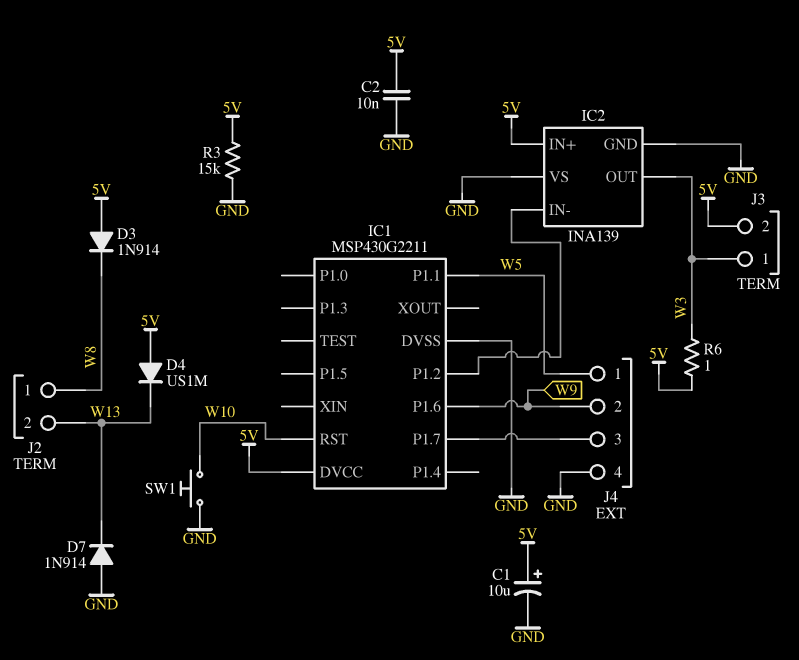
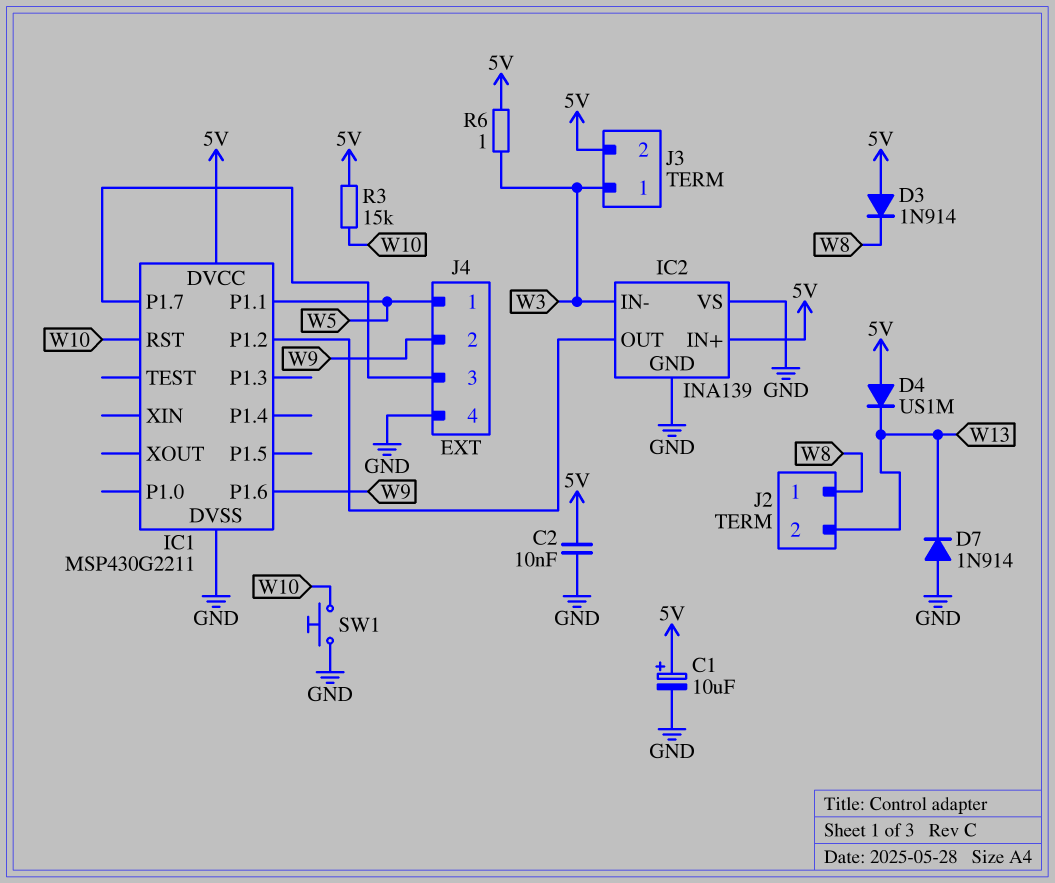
IC2 pin IN-: IC1/P1.2 -> W3
IC2 pin OUT: W3 -> IC1/P1.2
R3: 15k (5V, GND) -> 15k (5V, W10)

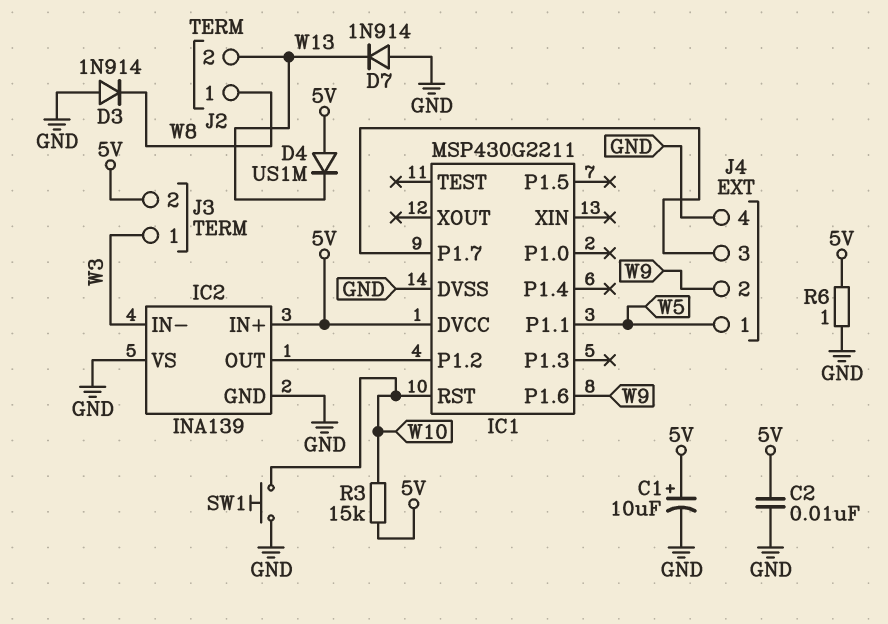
D3: diode 1N914 (A 5V, K W8) -> diode 1N914 (A GND, K W8)
R6: 1 (5V, W3) -> 1 (5V, GND)

